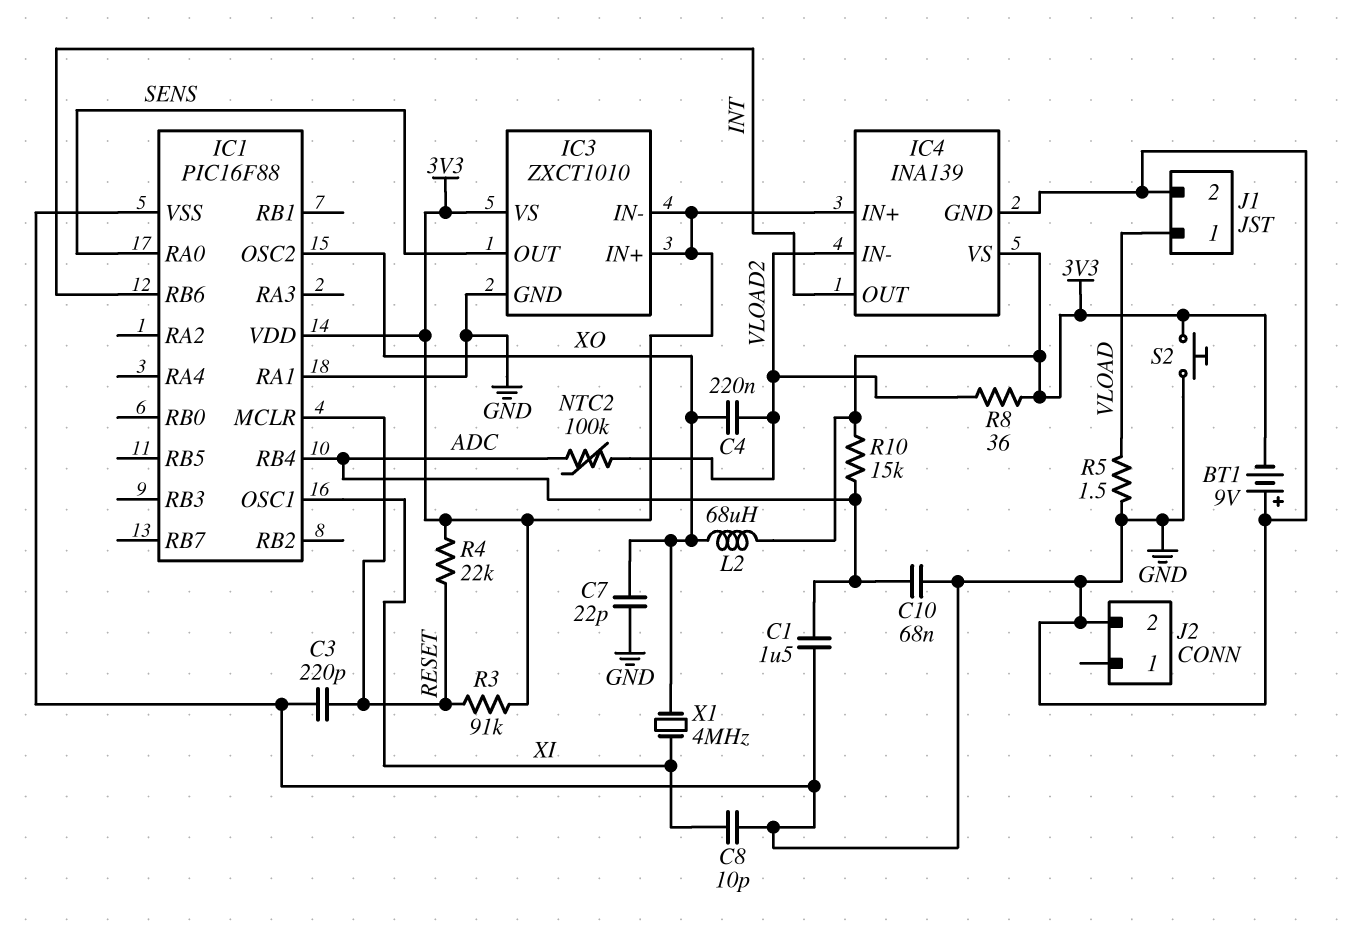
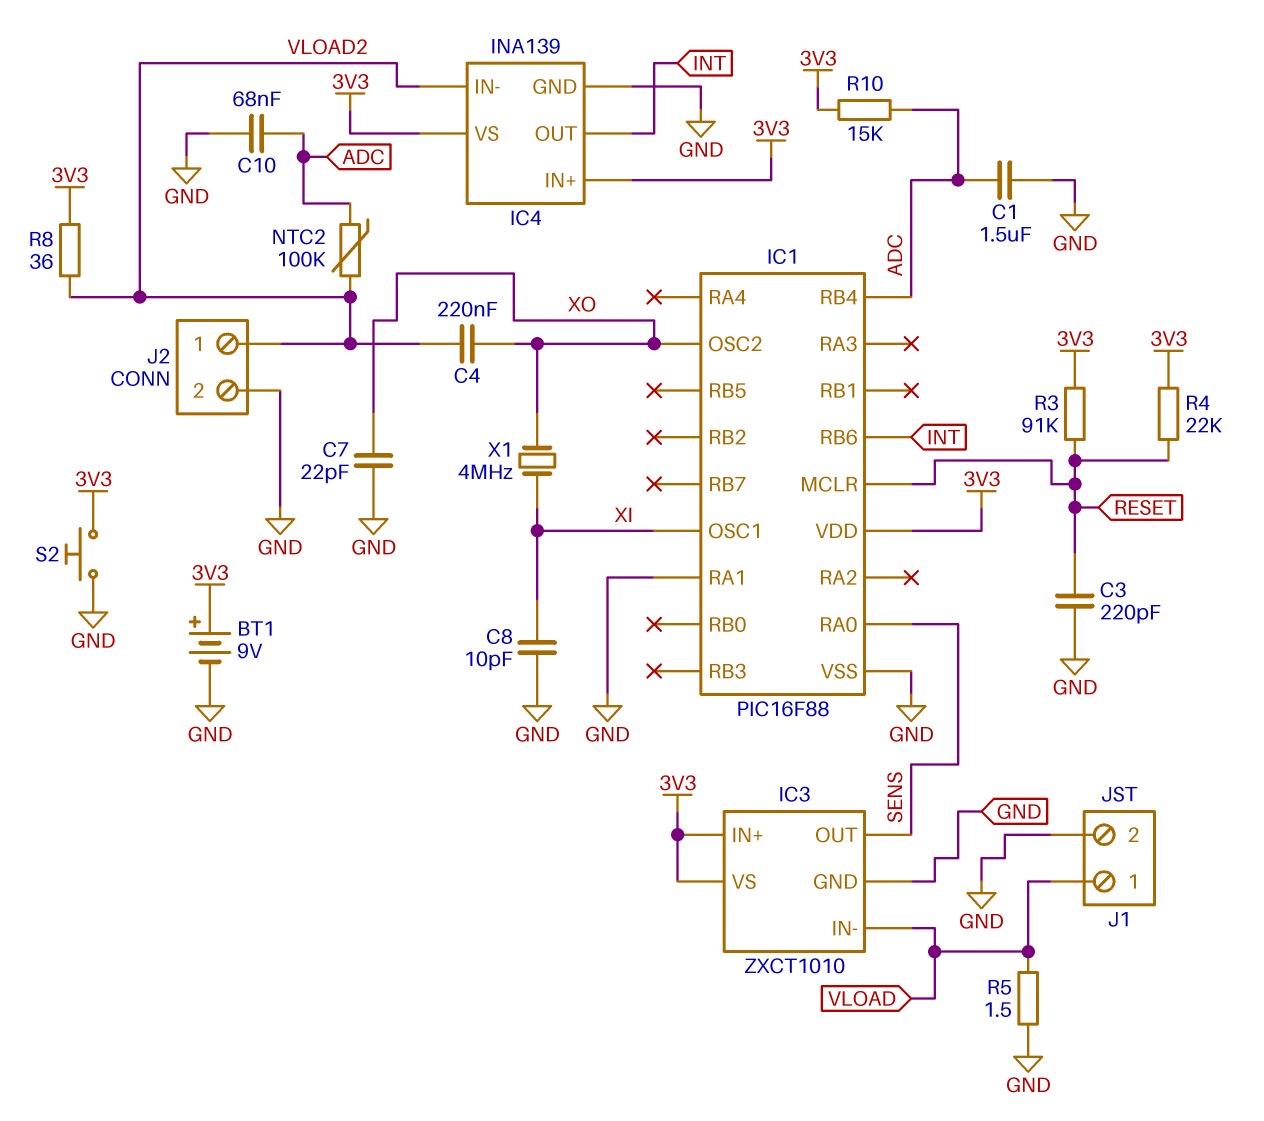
BT1: 9V (plus GND, minus 3V3) -> 9V (plus 3V3, minus GND)
IC3 pin IN-: 3V3 -> VLOAD
J2 pin 1: none -> VLOAD2
L2: 68uH (3V3, XO) -> none

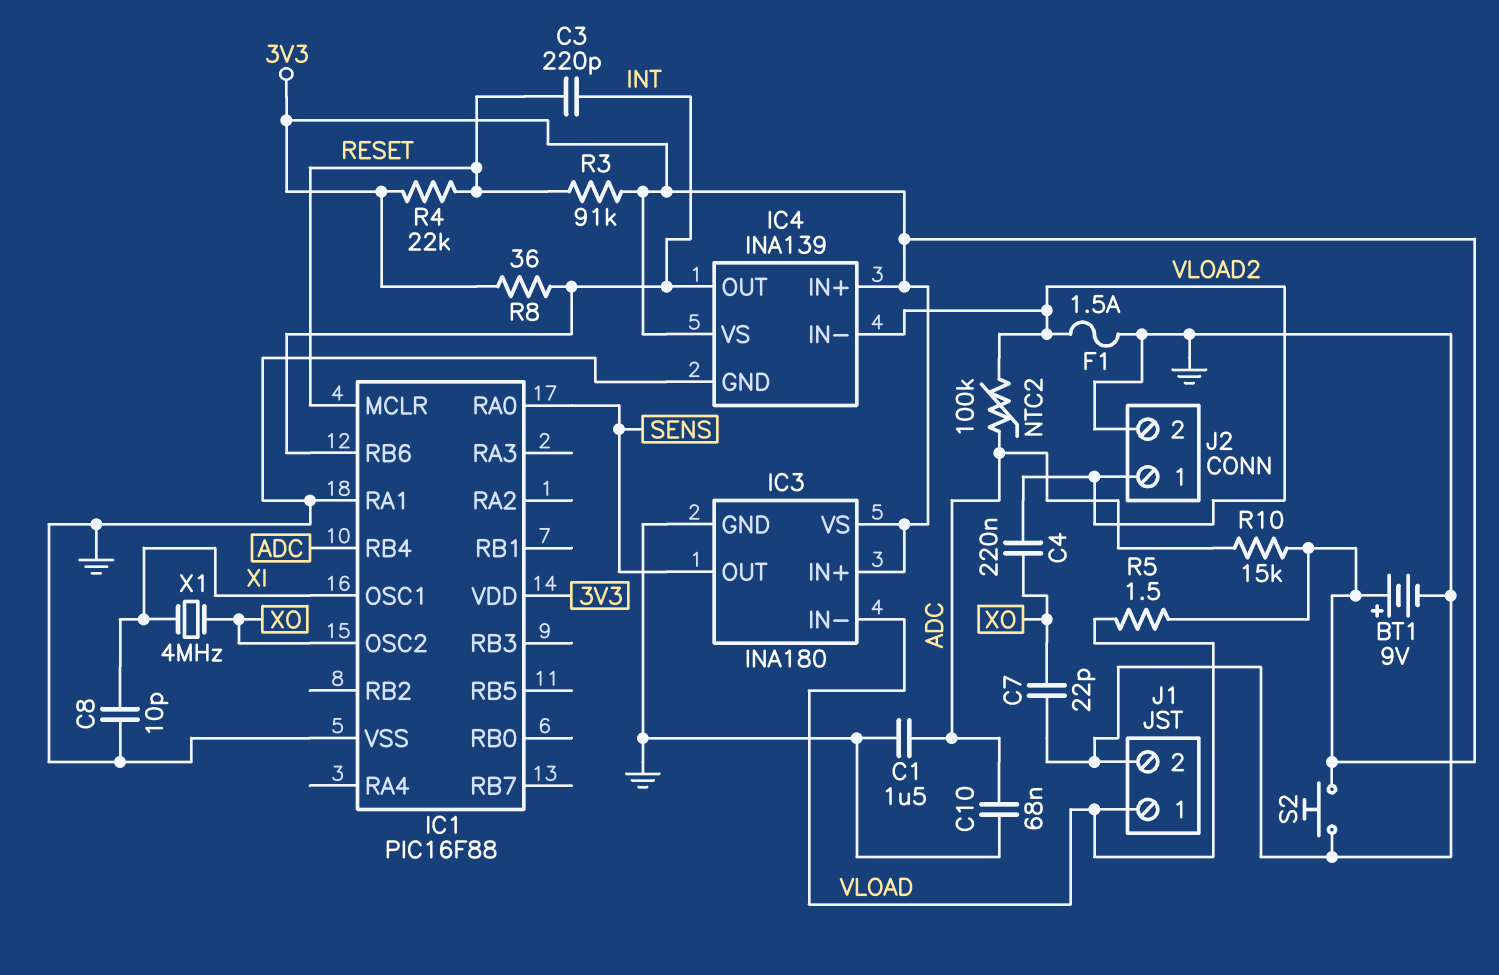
C3: 220pF (GND, RESET) -> 220pF (INT, RESET)
F1: none -> 1.5A (GND, VLOAD2)
IC3: ZXCT1010 -> INA180
R5: 1.5 (GND, VLOAD) -> 1.5 (3V3, VLOAD)
R8: 36 (3V3, VLOAD2) -> 36 (3V3, INT)

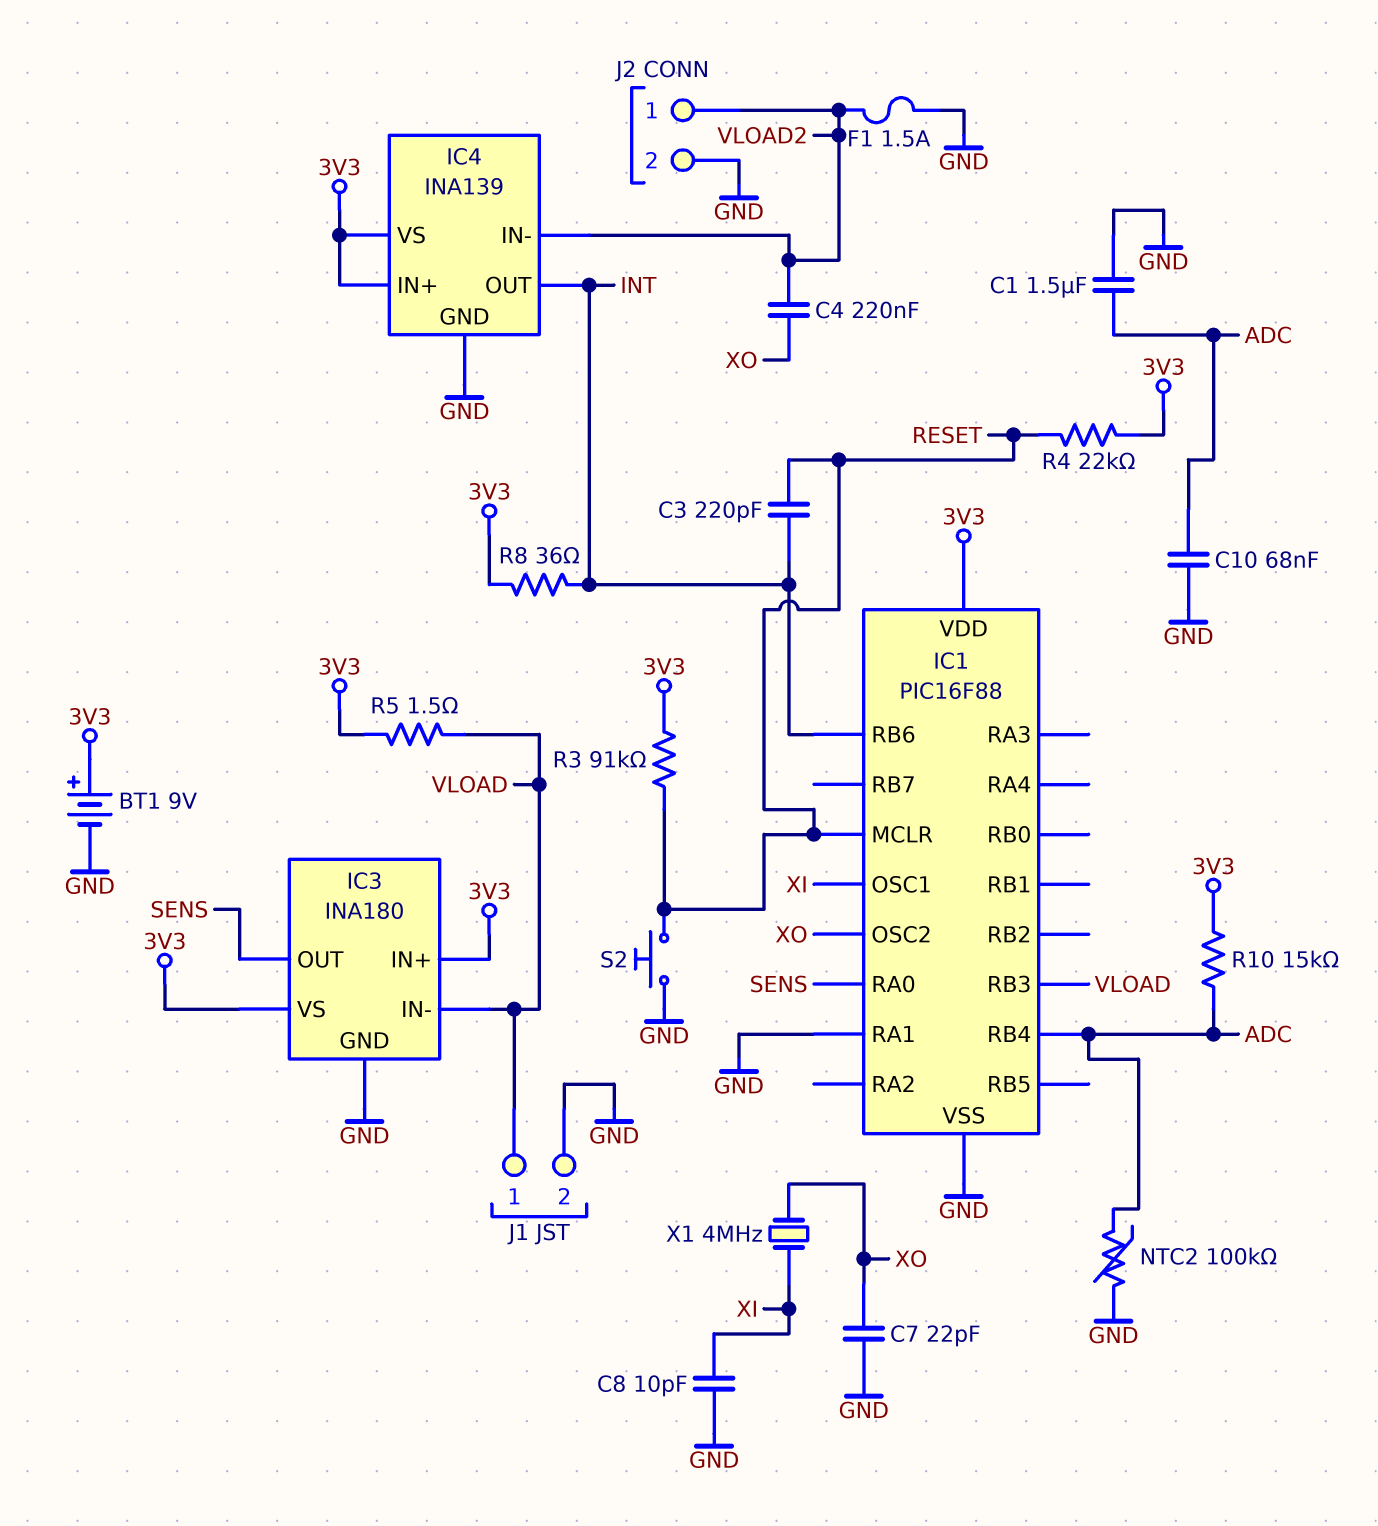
IC1 pin RB3: none -> VLOAD
NTC2: 100k (ADC, VLOAD2) -> 100k (ADC, GND)
S2: button (3V3, GND) -> button (GND, RESET)

